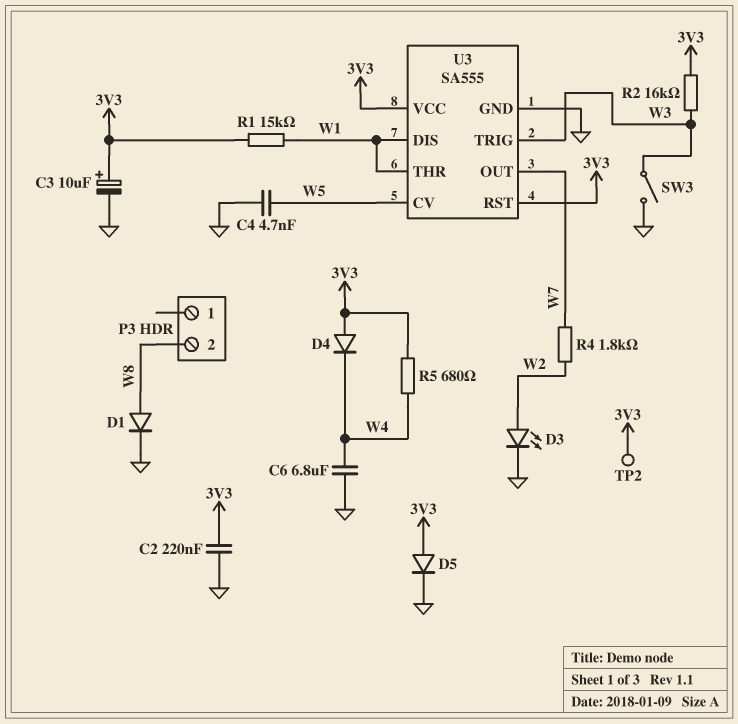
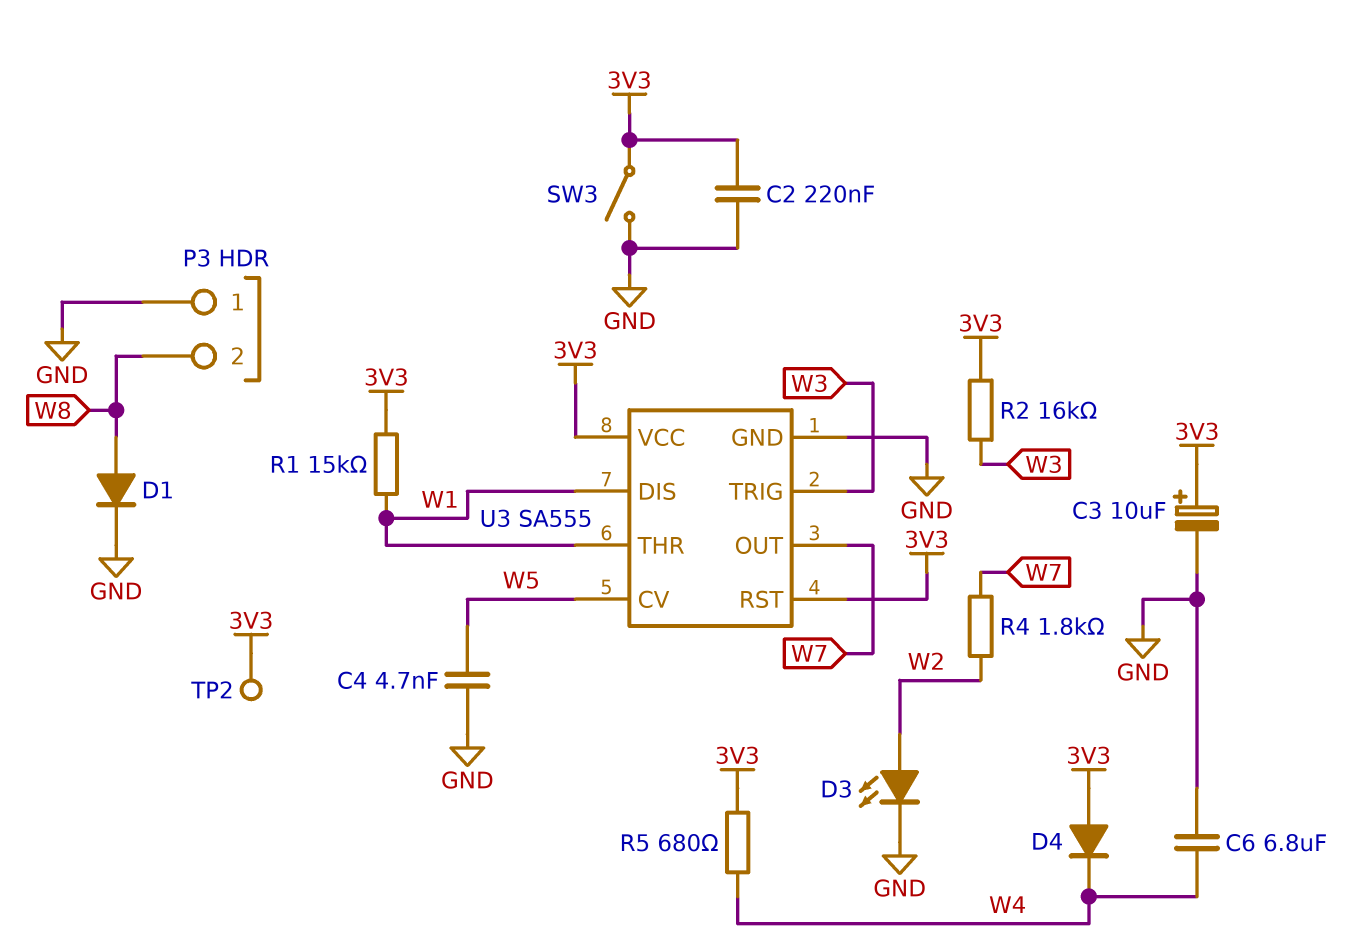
D5: diode (A 3V3, K GND) -> none
P3 pin 1: none -> GND
SW3: switch (GND, W3) -> switch (3V3, GND)

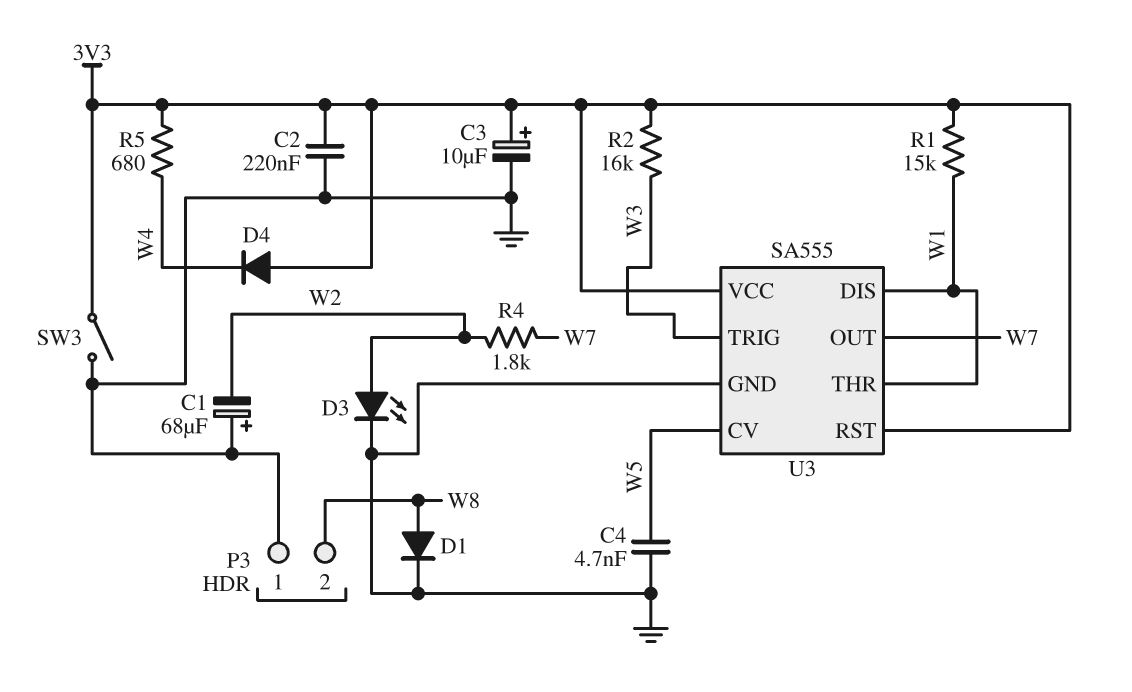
C1: none -> 68uF (plus GND, minus W2)
C6: 6.8uF (GND, W4) -> none
TP2: test point (3V3) -> none

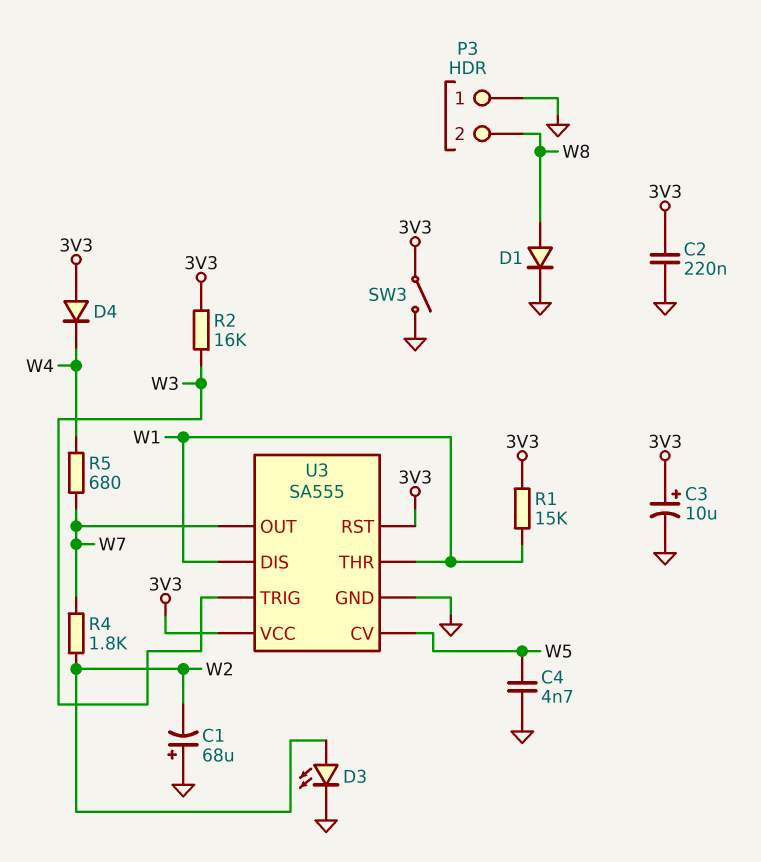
R5: 680 (3V3, W4) -> 680 (W4, W7)

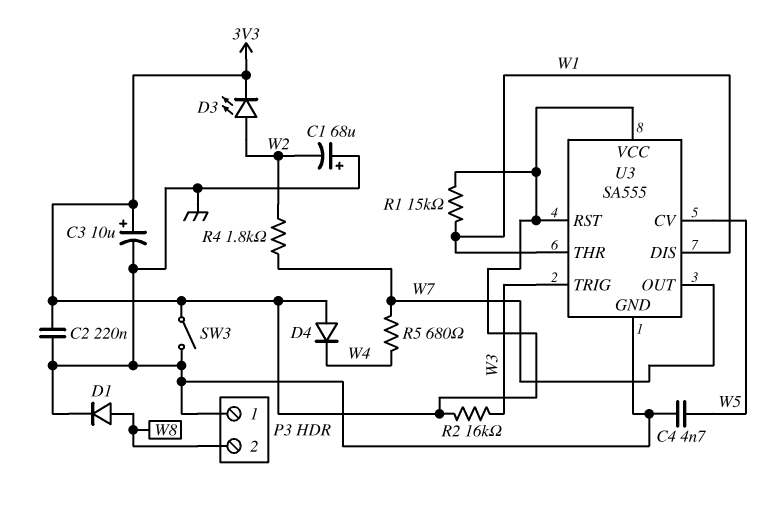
D3: LED (A W2, K GND) -> LED (A W2, K 3V3)

